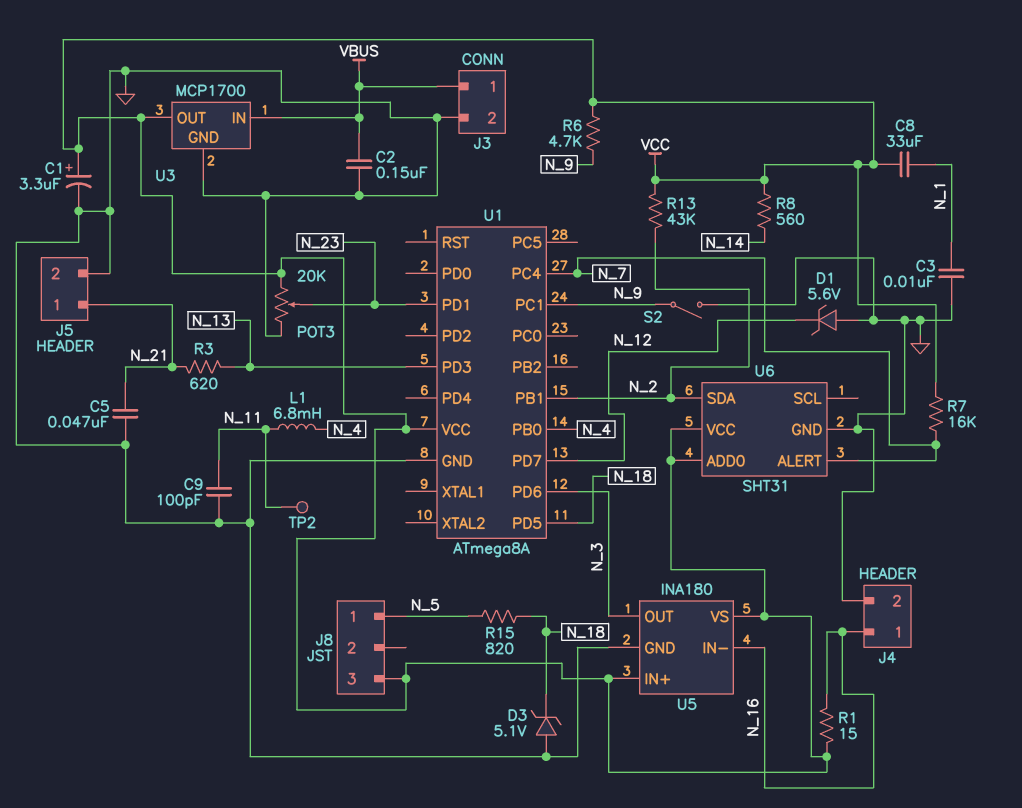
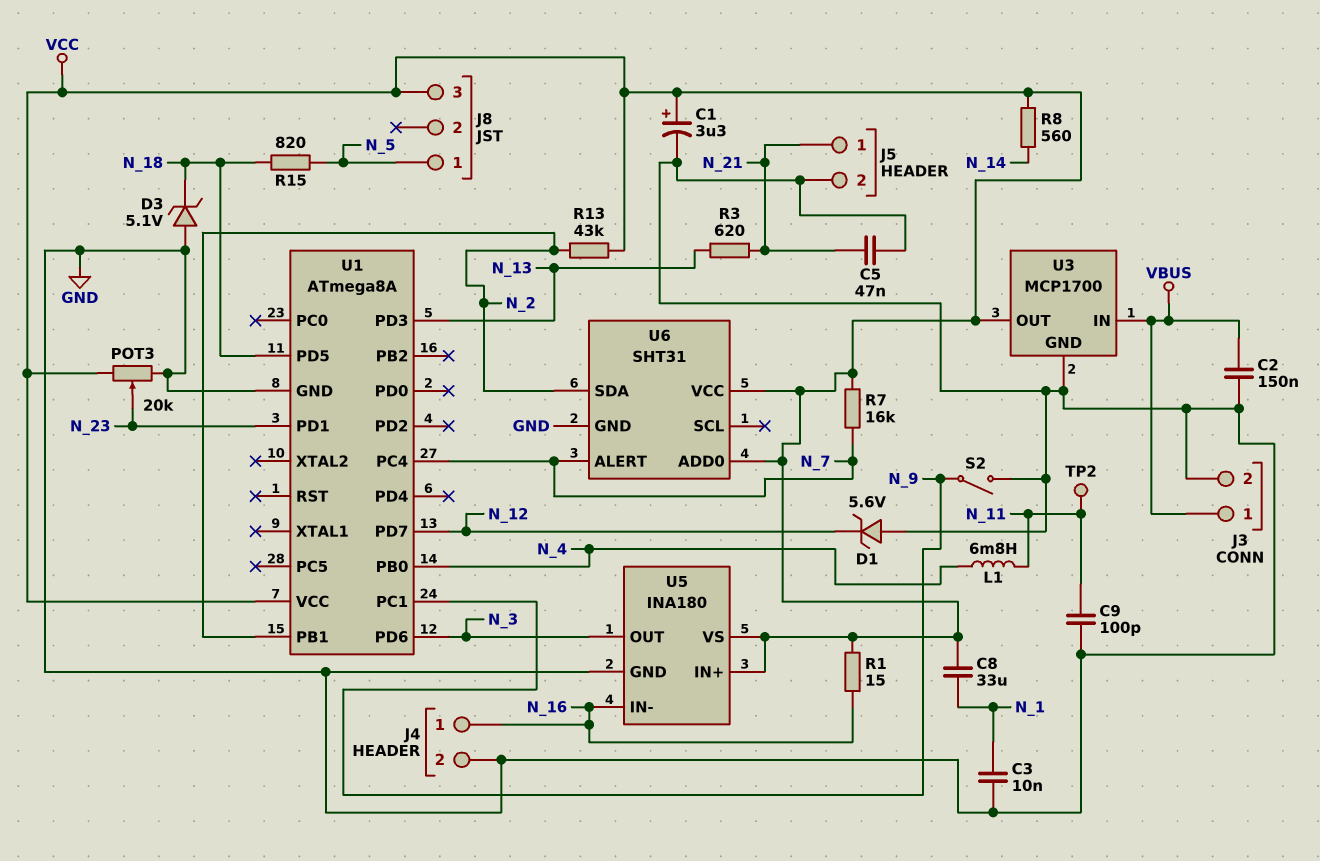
R6: 4.7k (N_9, VCC) -> none

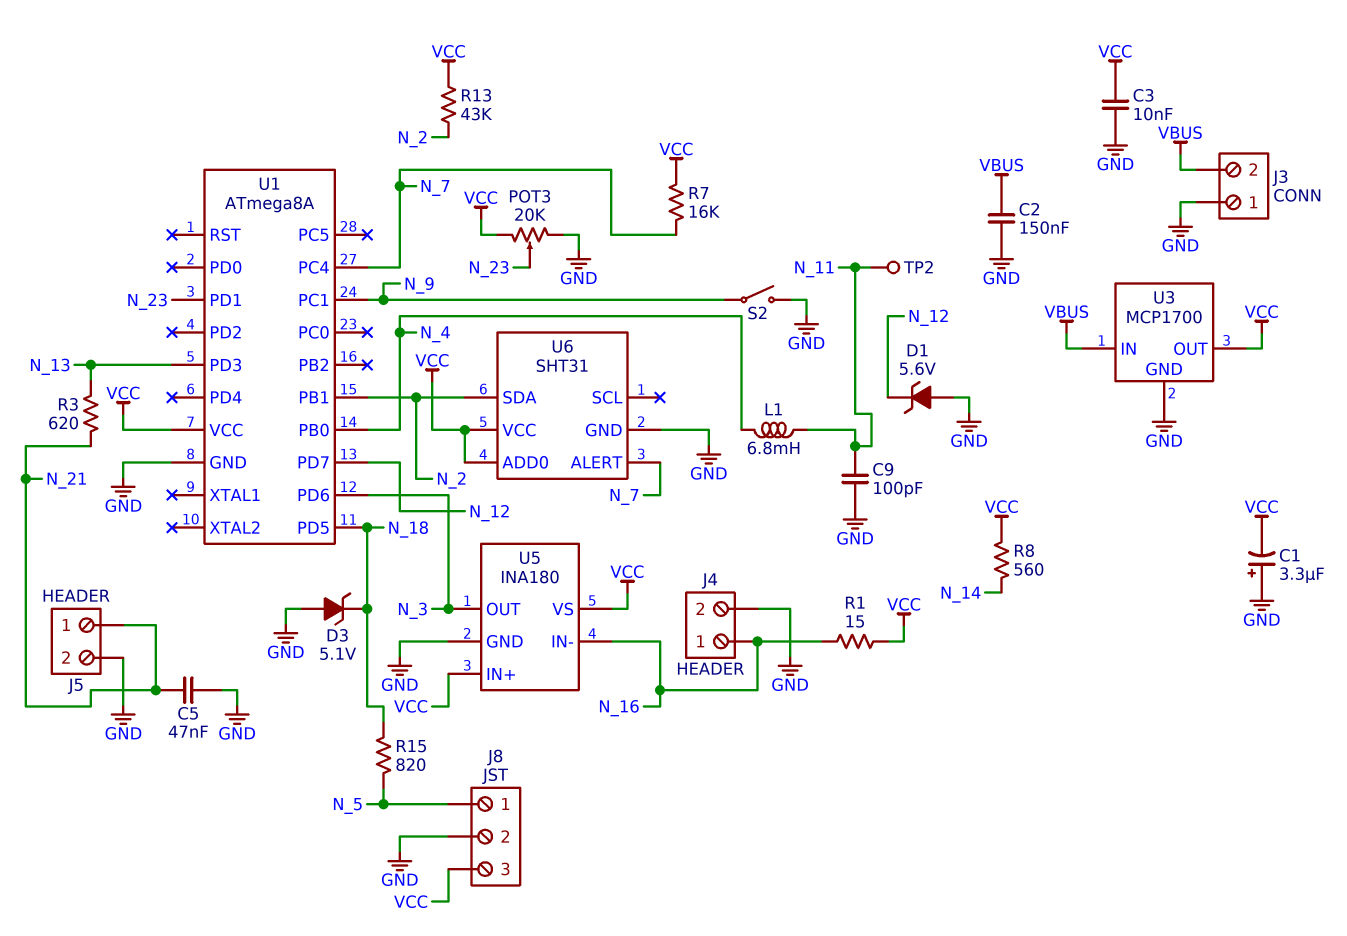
C1: 3.3uF (plus VCC, minus GND) -> 3.3uF (plus GND, minus VCC)
C3: 10nF (GND, N_1) -> 10nF (GND, VCC)
C8: 33uF (N_1, VCC) -> none
J3 pin 1: VBUS -> GND
J3 pin 2: GND -> VBUS
J8 pin 2: none -> GND

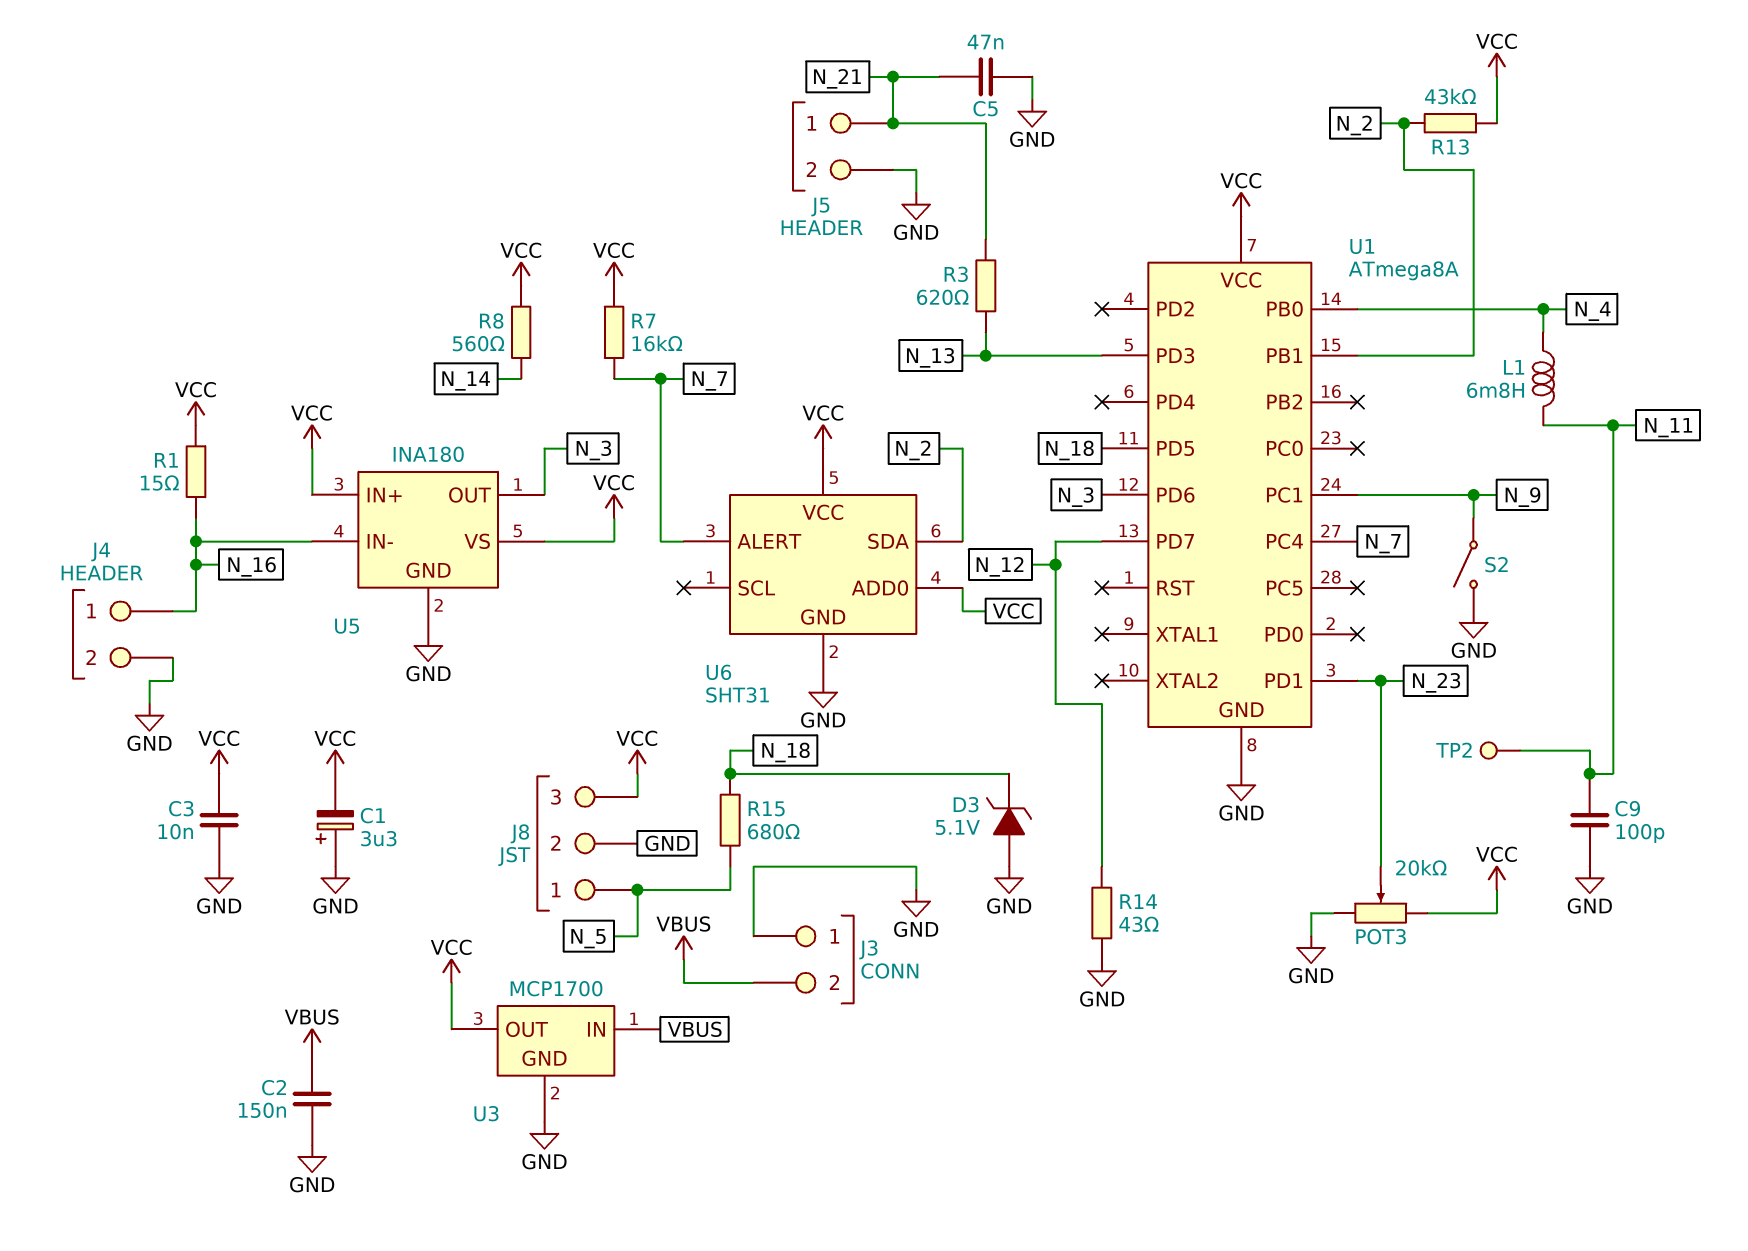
D1: zener 5.6V (A GND, K N_12) -> none
R14: none -> 43 (GND, N_12)
R15: 820 (N_5, N_18) -> 680 (N_5, N_18)

